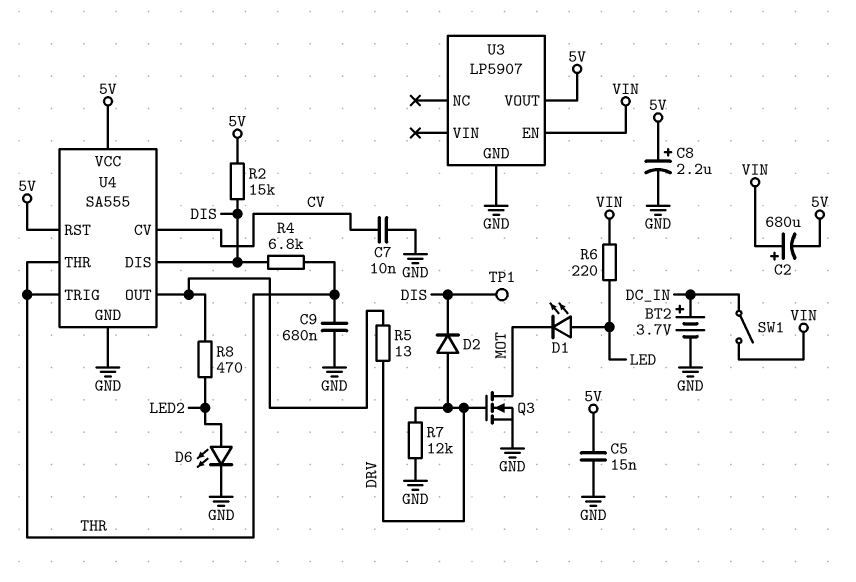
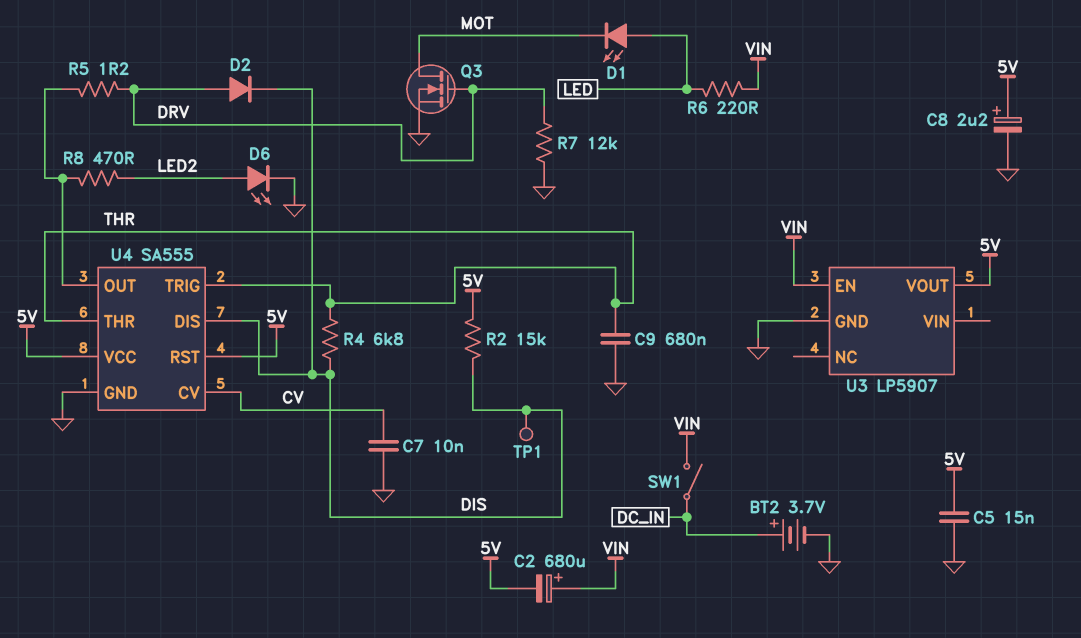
R5: 13 (DRV, U4/OUT) -> 1.2 (DRV, U4/OUT)

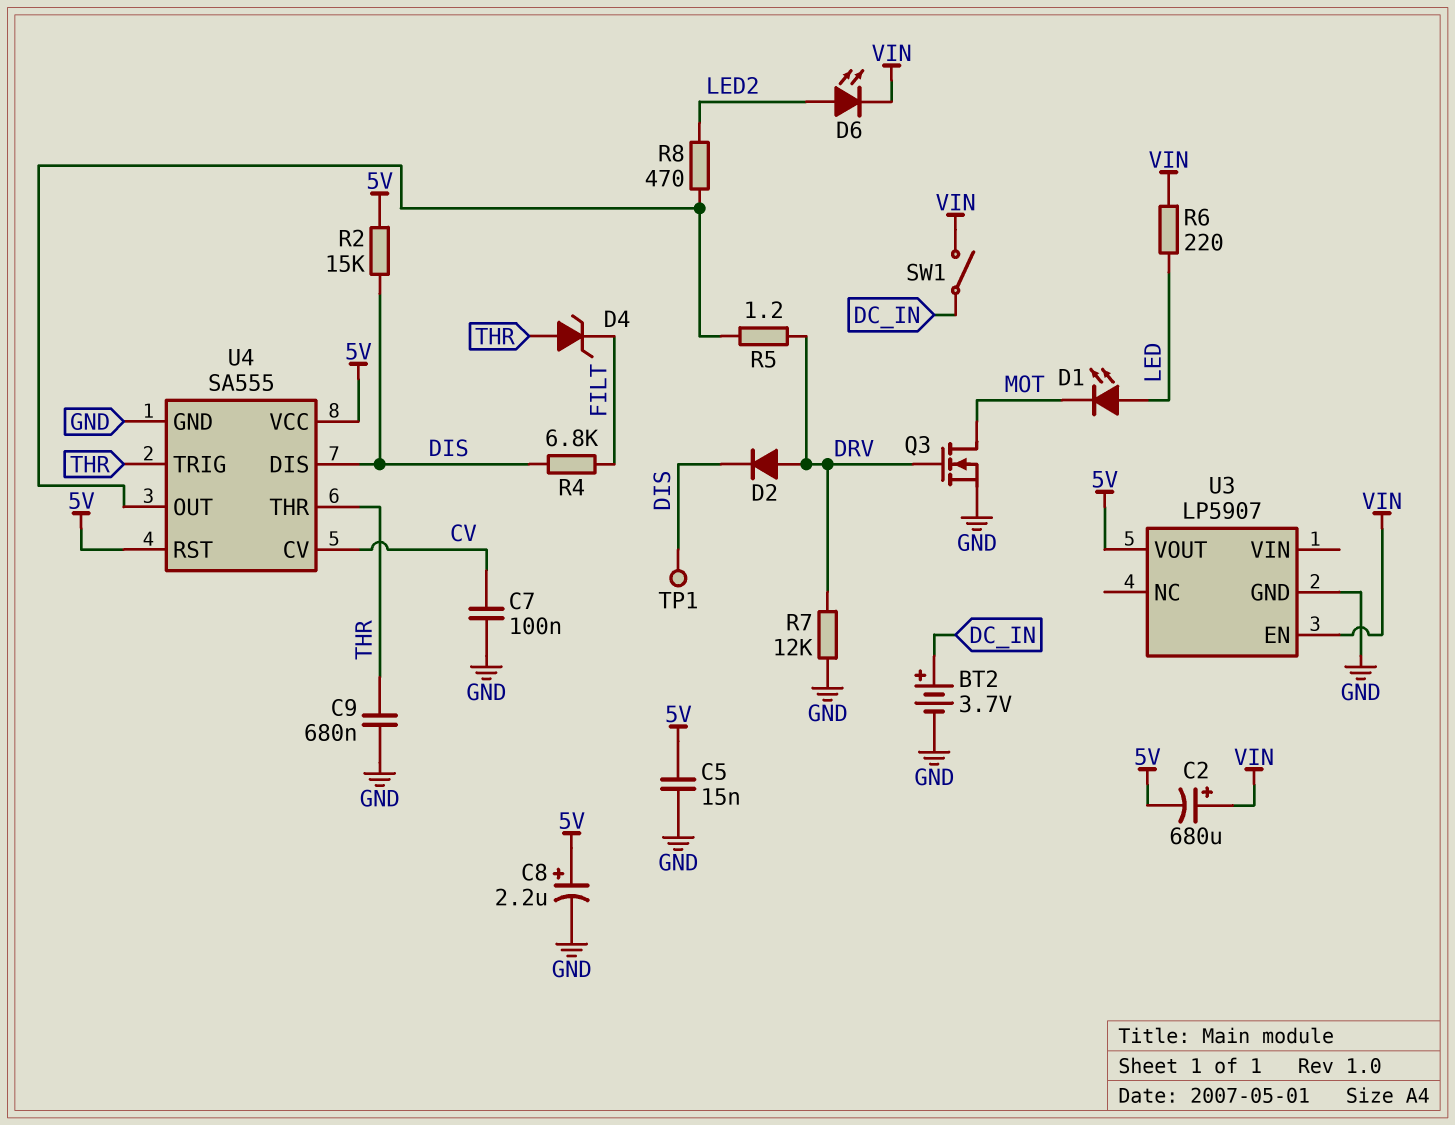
C7: 10nF (CV, GND) -> 100nF (CV, GND)
D4: none -> zener (A THR, K FILT)
D6: LED (A LED2, K GND) -> LED (A LED2, K VIN)
R4: 6.8k (DIS, THR) -> 6.8k (DIS, FILT)

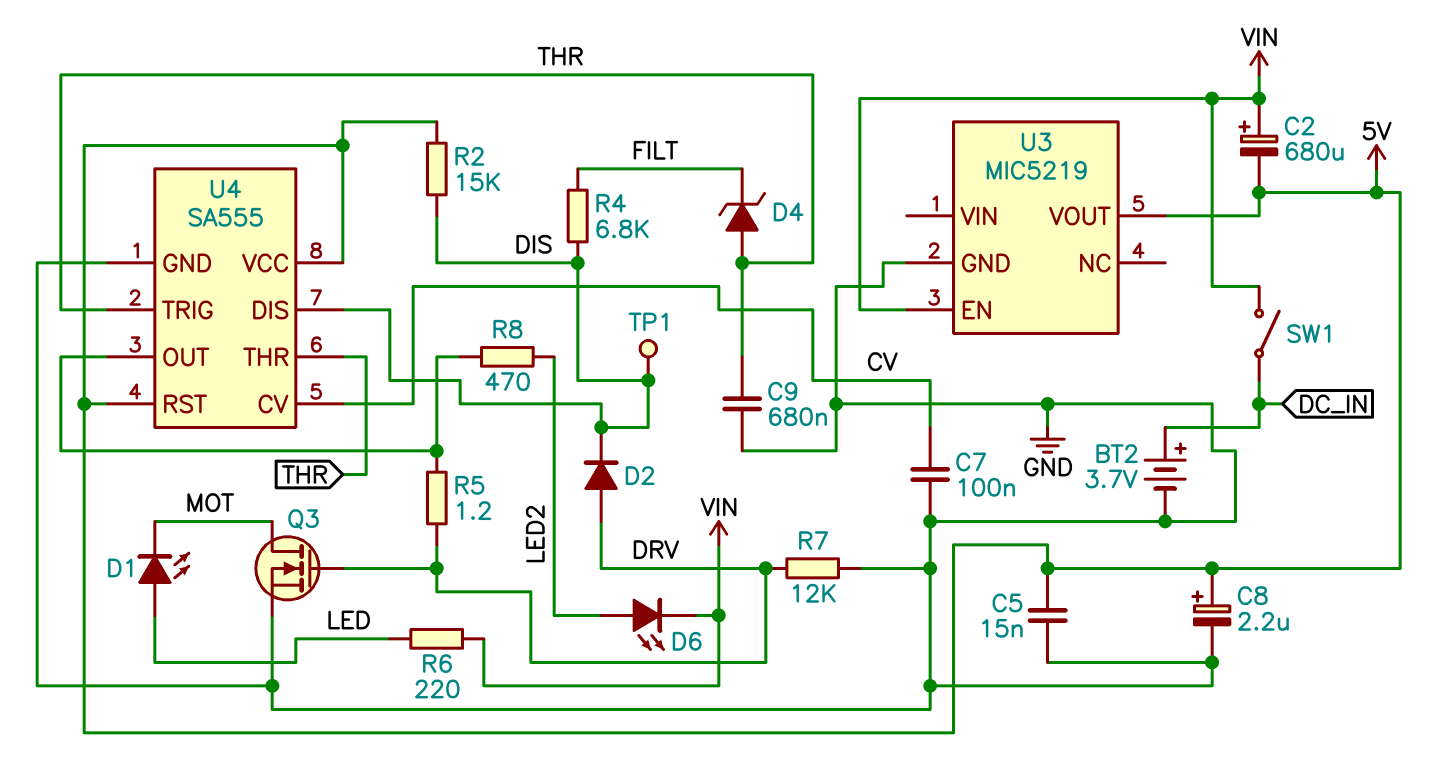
U3: LP5907 -> MIC5219

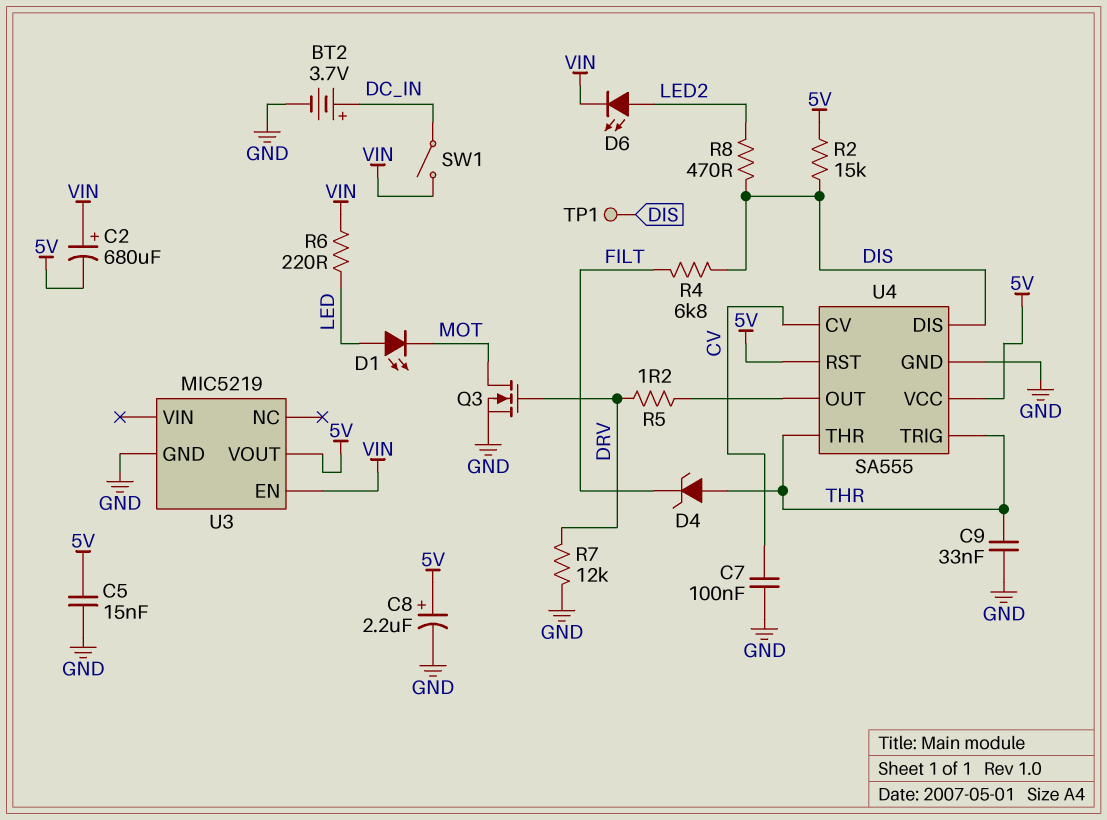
C9: 680nF (GND, THR) -> 33nF (GND, THR)
D2: diode (A DRV, K DIS) -> none
R8: 470 (LED2, U4/OUT) -> 470 (DIS, LED2)

